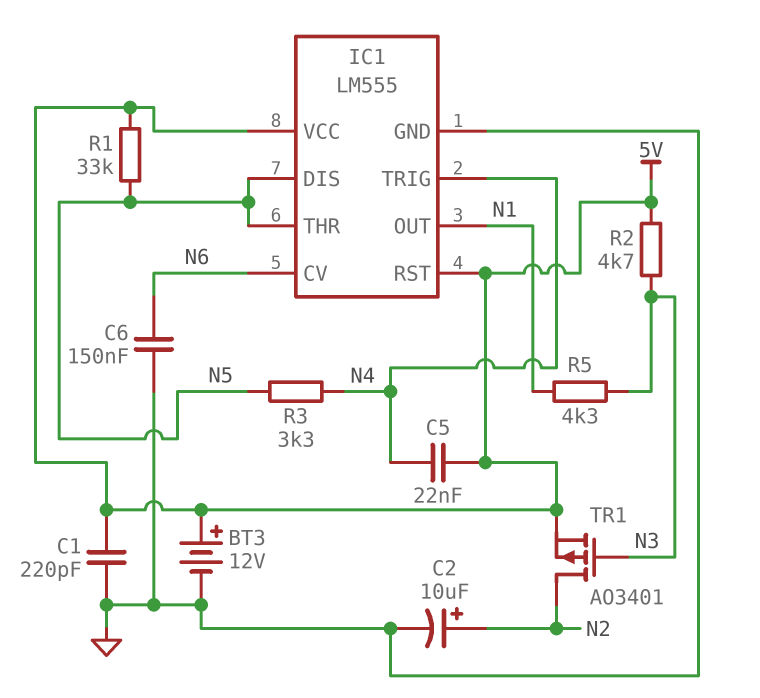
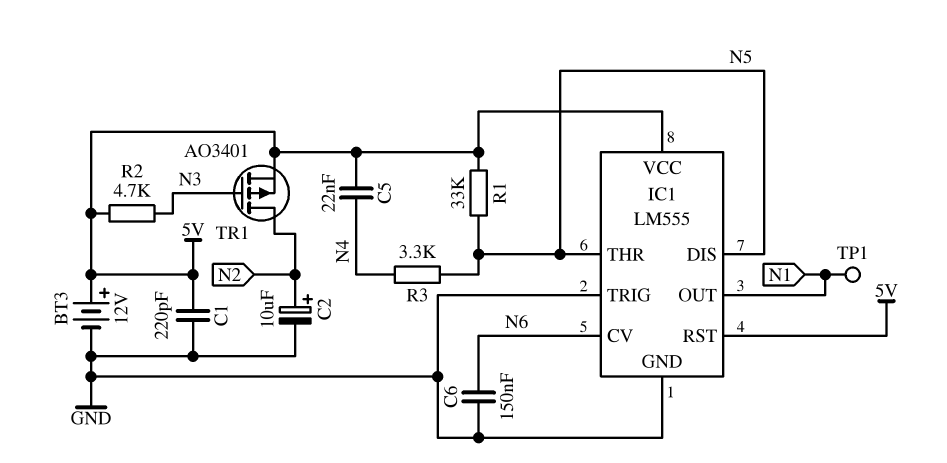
IC1 pin TRIG: N4 -> GND
R5: 4.3k (N1, N3) -> none
TP1: none -> test point (N1)

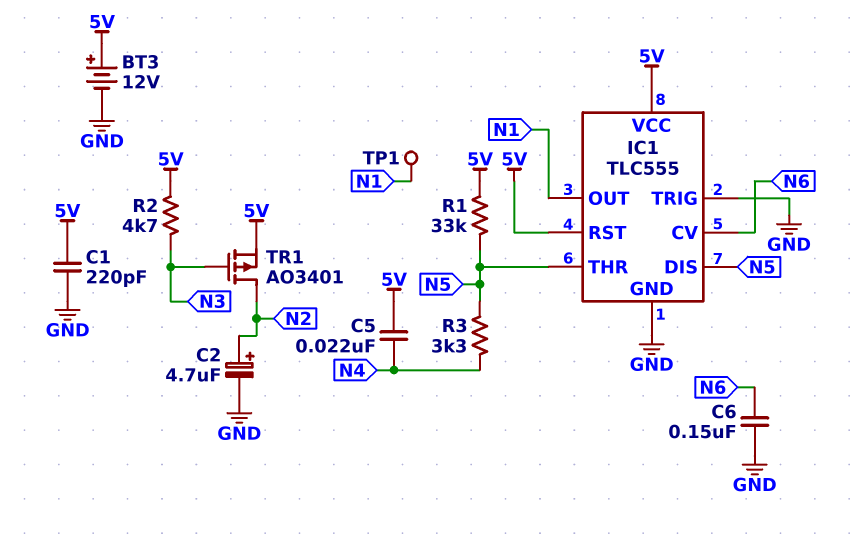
C2: 10uF (plus N2, minus GND) -> 4.7uF (plus N2, minus GND)
IC1: LM555 -> TLC555

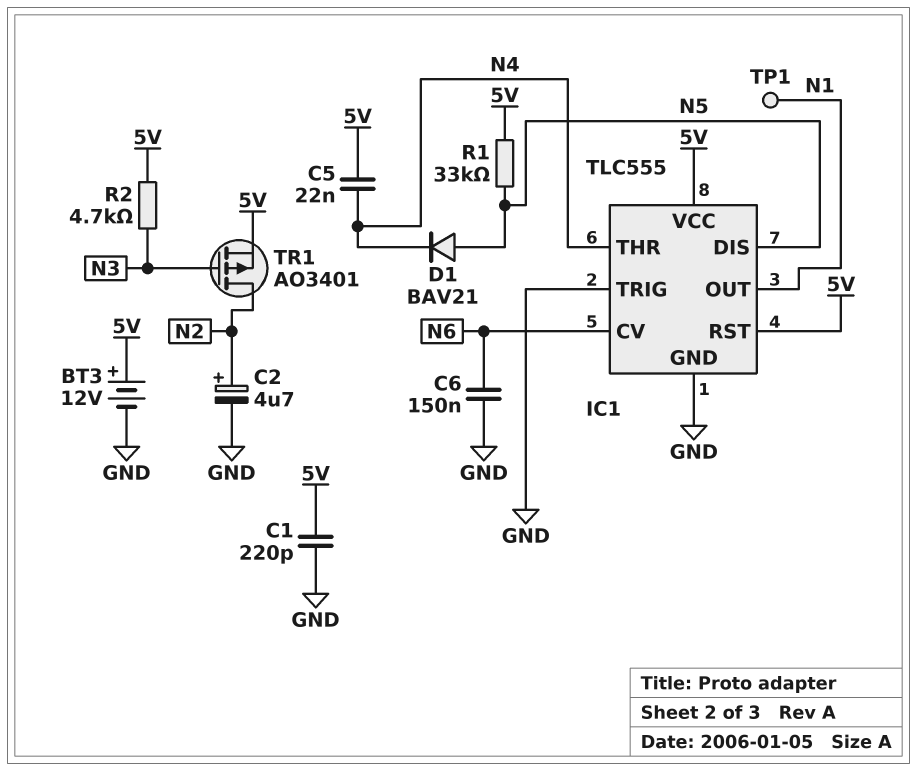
D1: none -> diode BAV21 (A N5, K N4)
IC1 pin THR: N5 -> N4
R3: 3.3k (N4, N5) -> none

